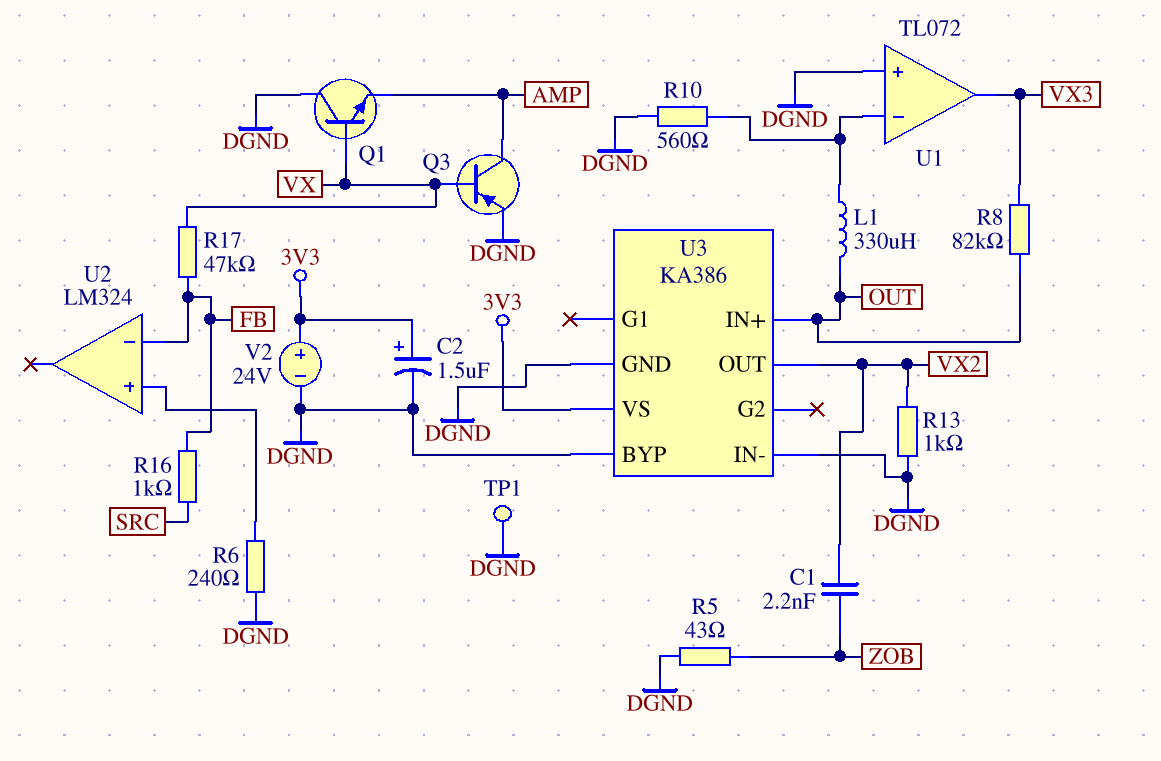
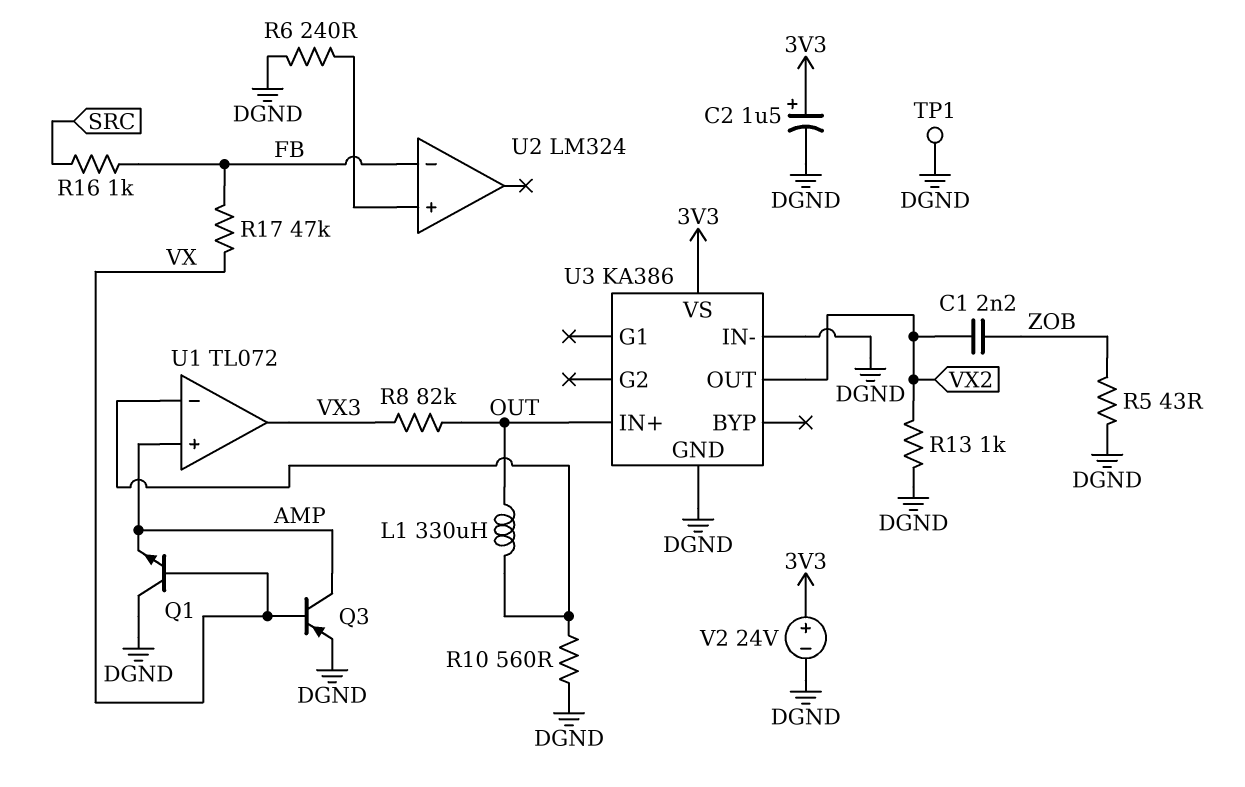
U1 pin in+: DGND -> AMP
U3 pin BYP: DGND -> none

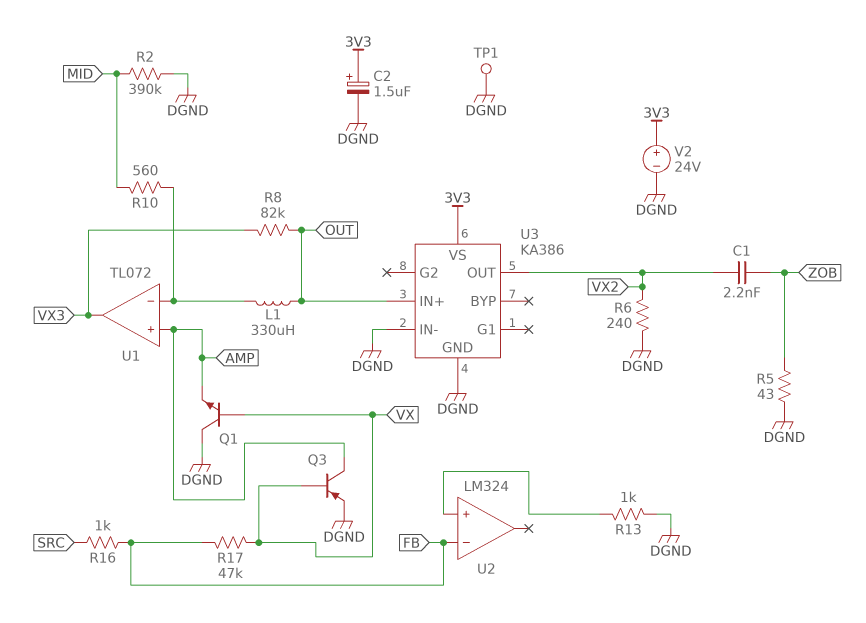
R2: none -> 390k (DGND, MID)
R6: 240 (DGND, U2/in+) -> 240 (DGND, VX2)
R10: 560 (DGND, U1/in-) -> 560 (MID, U1/in-)
R13: 1k (DGND, VX2) -> 1k (DGND, U2/in+)

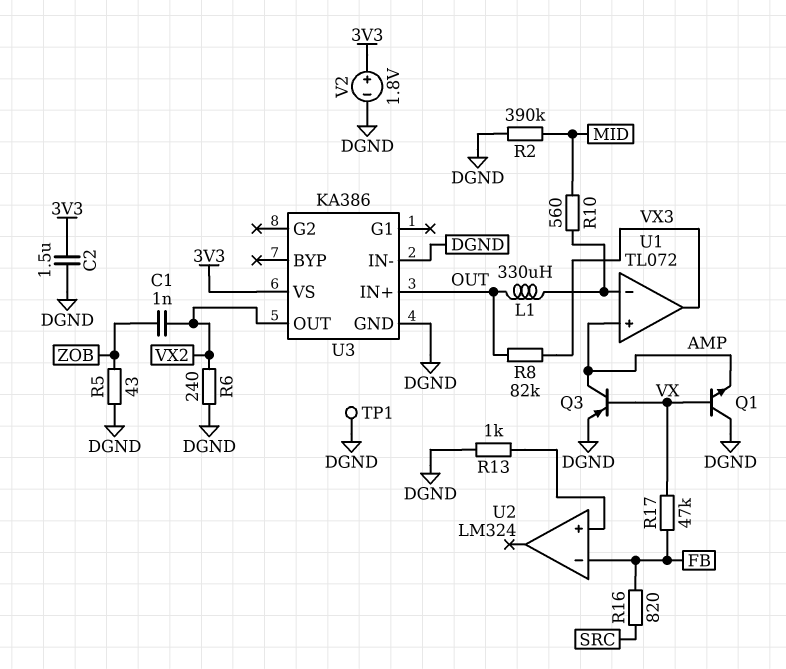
C1: 2.2nF (VX2, ZOB) -> 1nF (VX2, ZOB)
C2: 1.5uF (plus 3V3, minus DGND) -> 1.5uF (3V3, DGND)
R16: 1k (FB, SRC) -> 820 (FB, SRC)
V2: 24V (plus 3V3, minus DGND) -> 1.8V (plus 3V3, minus DGND)

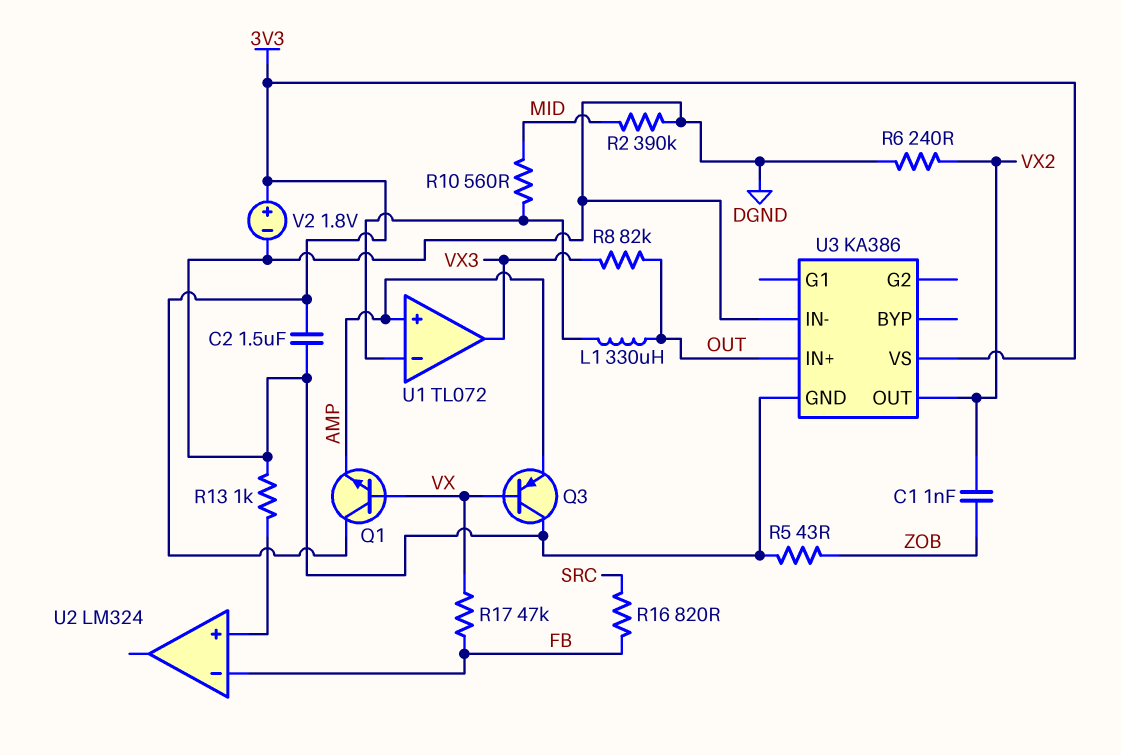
Q1: NPN (B VX, C DGND, E AMP) -> NPN (B VX, C 3V3, E AMP)
Q3: PNP (B VX, C AMP, E DGND) -> PNP (B VX, C DGND, E AMP)
TP1: test point (DGND) -> none

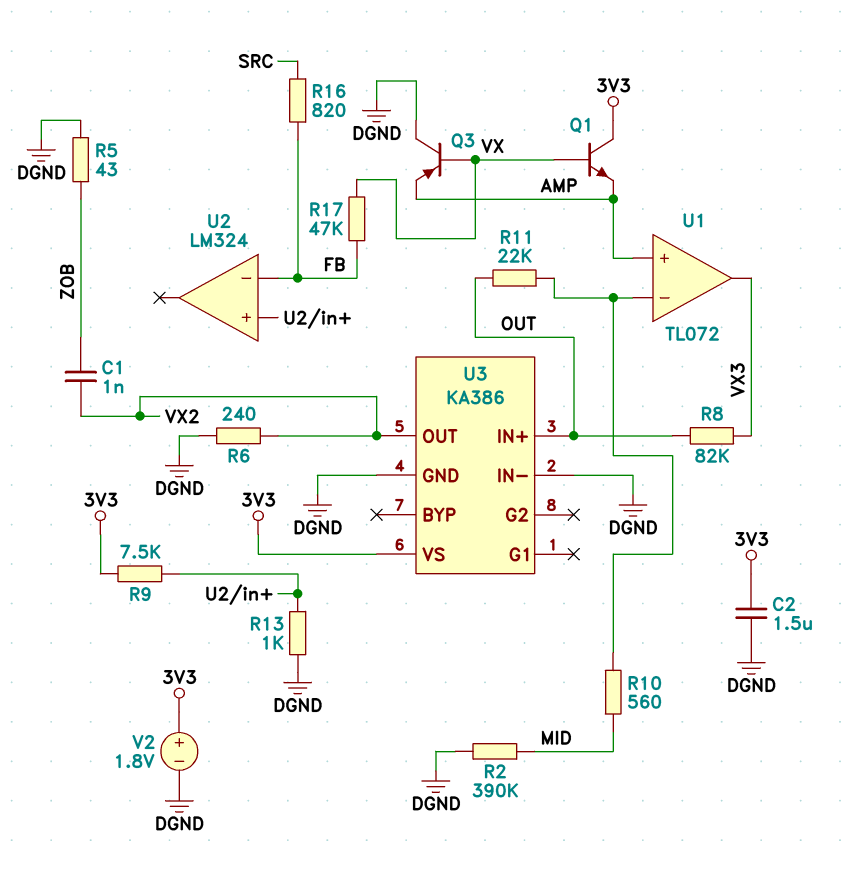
L1: 330uH (OUT, U1/in-) -> none
R9: none -> 7.5k (3V3, U2/in+)
R11: none -> 22k (OUT, U1/in-)

